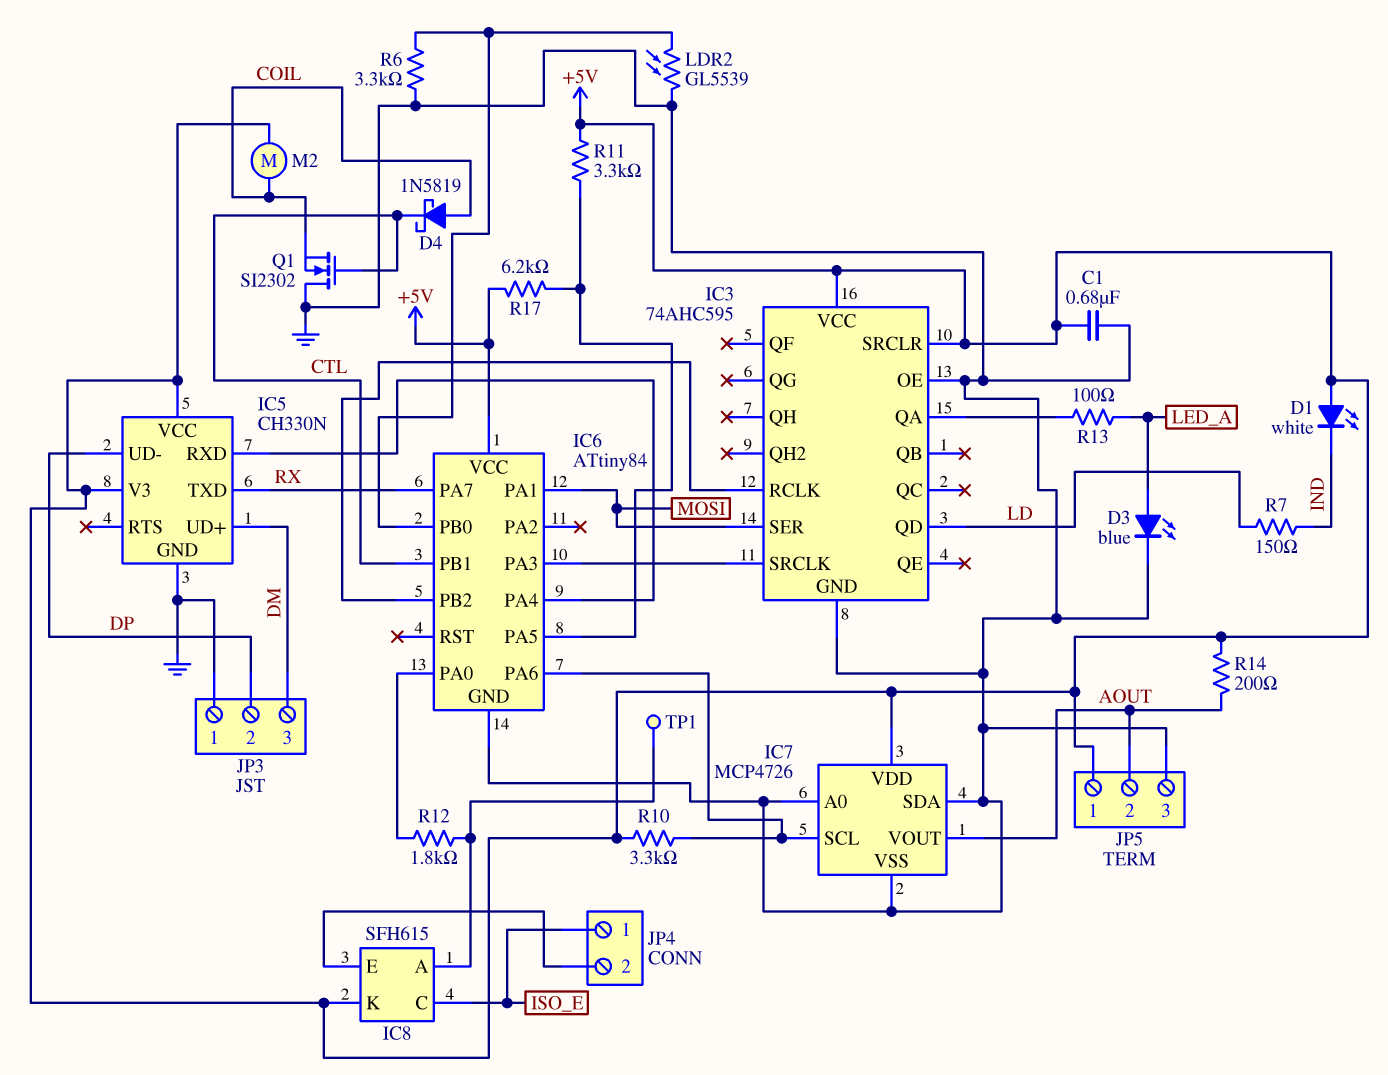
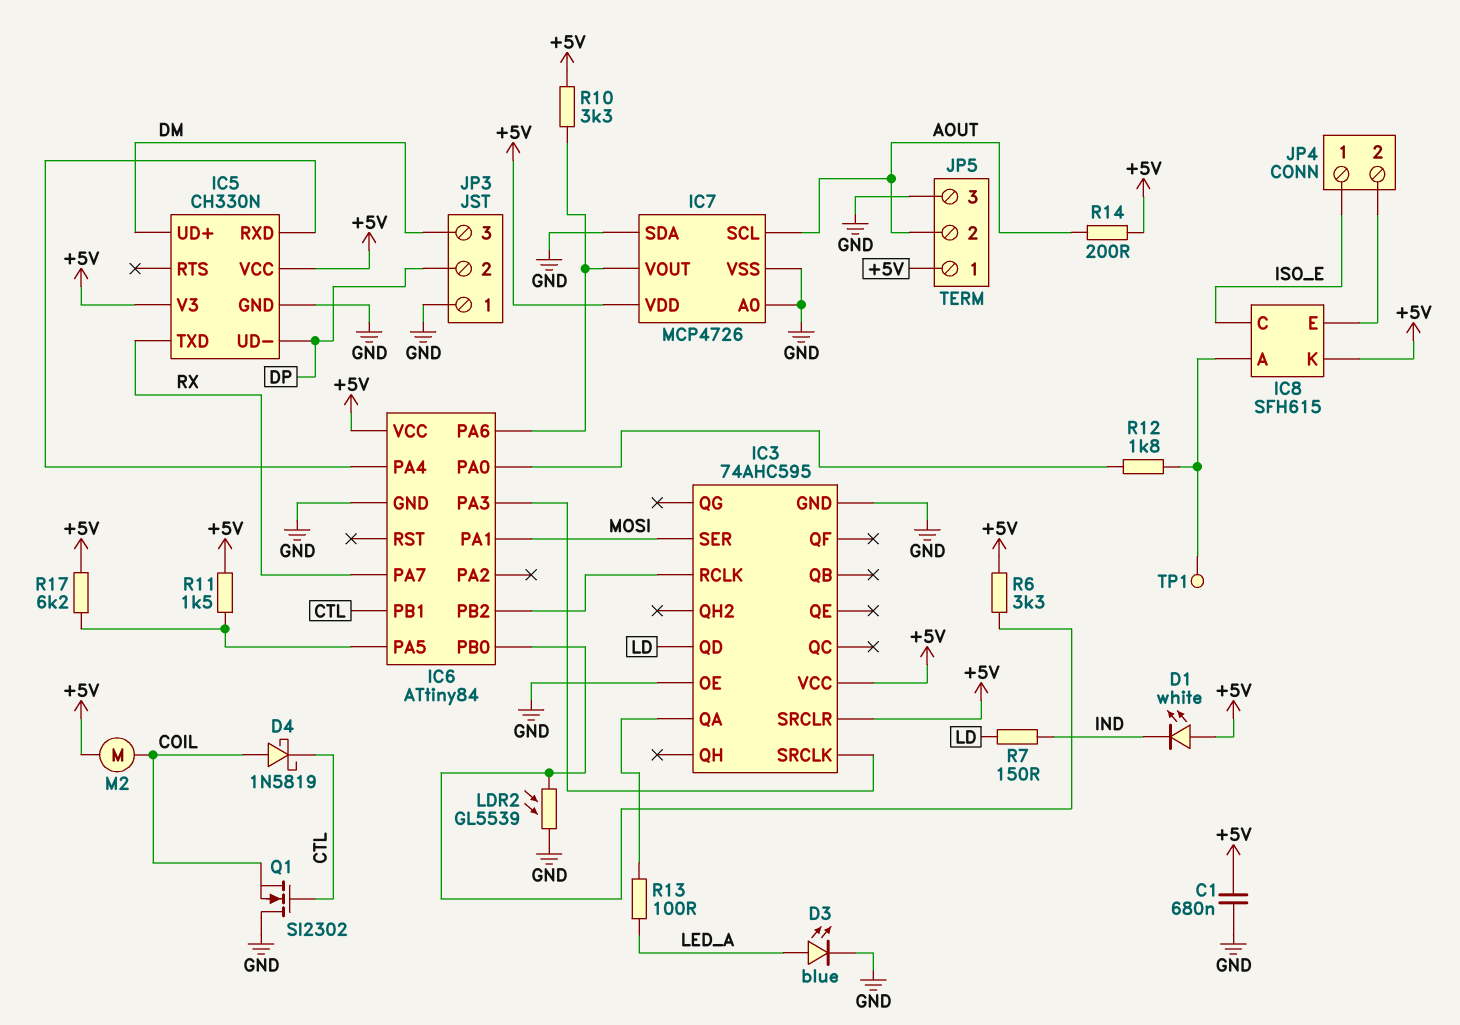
IC7 pin SCL: IC6/PA6 -> AOUT
IC7 pin VOUT: AOUT -> IC6/PA6
R6: 3.3k (GND, IC6/PB0) -> 3.3k (+5V, IC6/PB0)
R11: 3.3k (+5V, IC6/PA5) -> 1.5k (+5V, IC6/PA5)

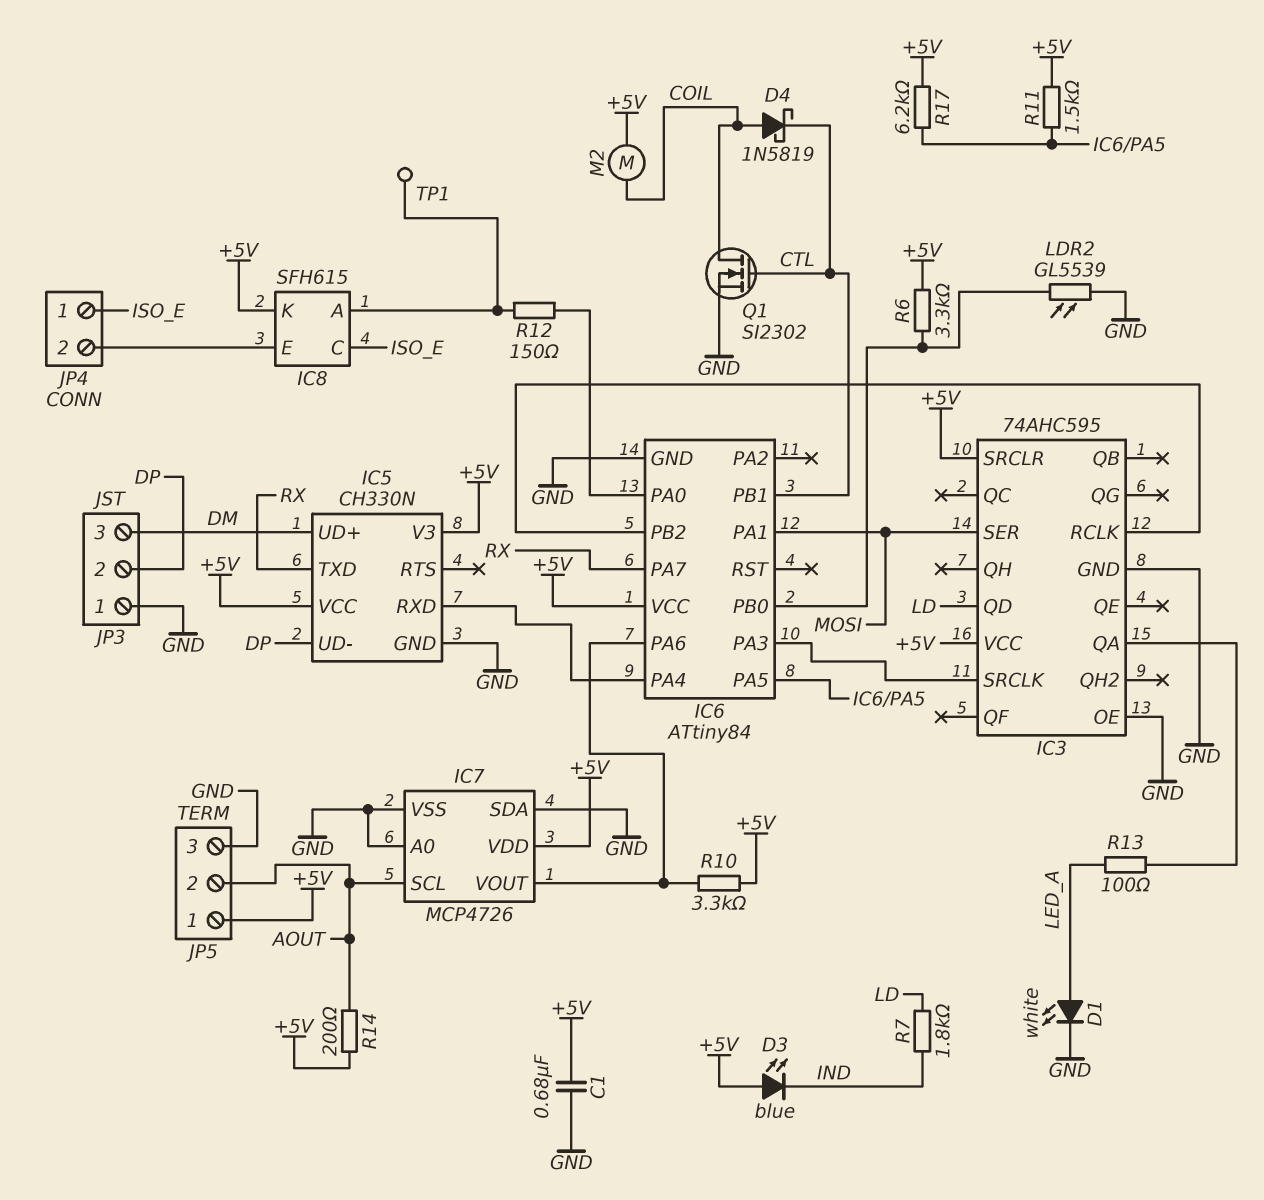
D1: LED white (A +5V, K IND) -> LED white (A LED_A, K GND)
D3: LED blue (A LED_A, K GND) -> LED blue (A +5V, K IND)
Q1: NMOS SI2302 (G CTL, D GND, S COIL) -> NMOS SI2302 (G CTL, D COIL, S GND)
R7: 150 (IND, LD) -> 1.8k (IND, LD)
R12: 1.8k (IC6/PA0, IC8/A) -> 150 (IC6/PA0, IC8/A)

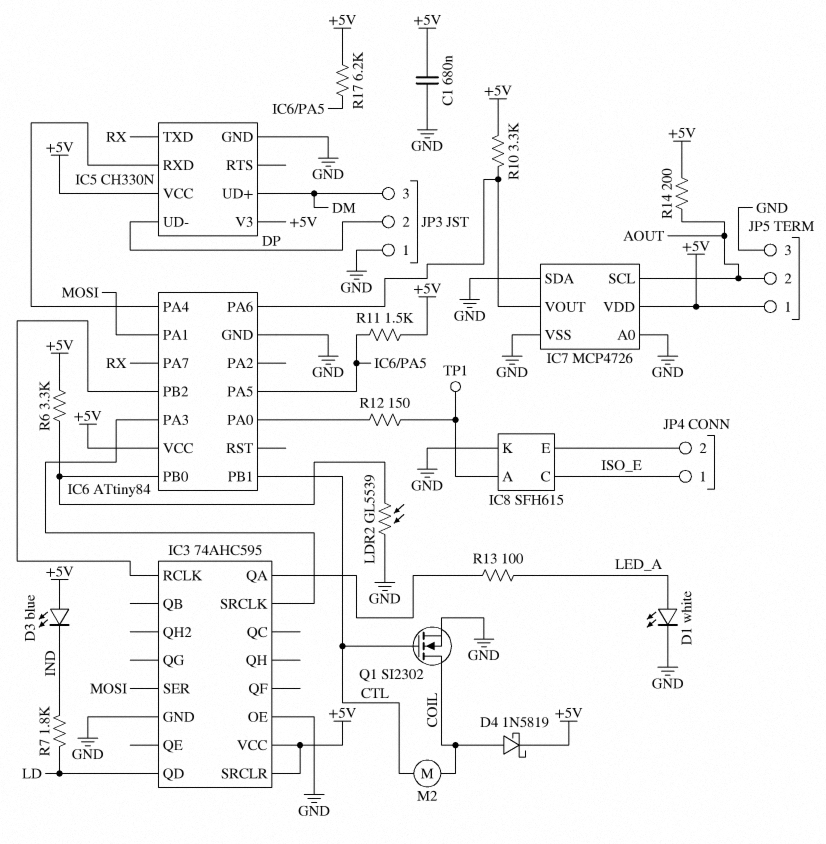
D4: schottky 1N5819 (A COIL, K CTL) -> schottky 1N5819 (A COIL, K +5V)
IC8 pin K: +5V -> GND
M2: motor (+5V, COIL) -> motor (COIL, CTL)

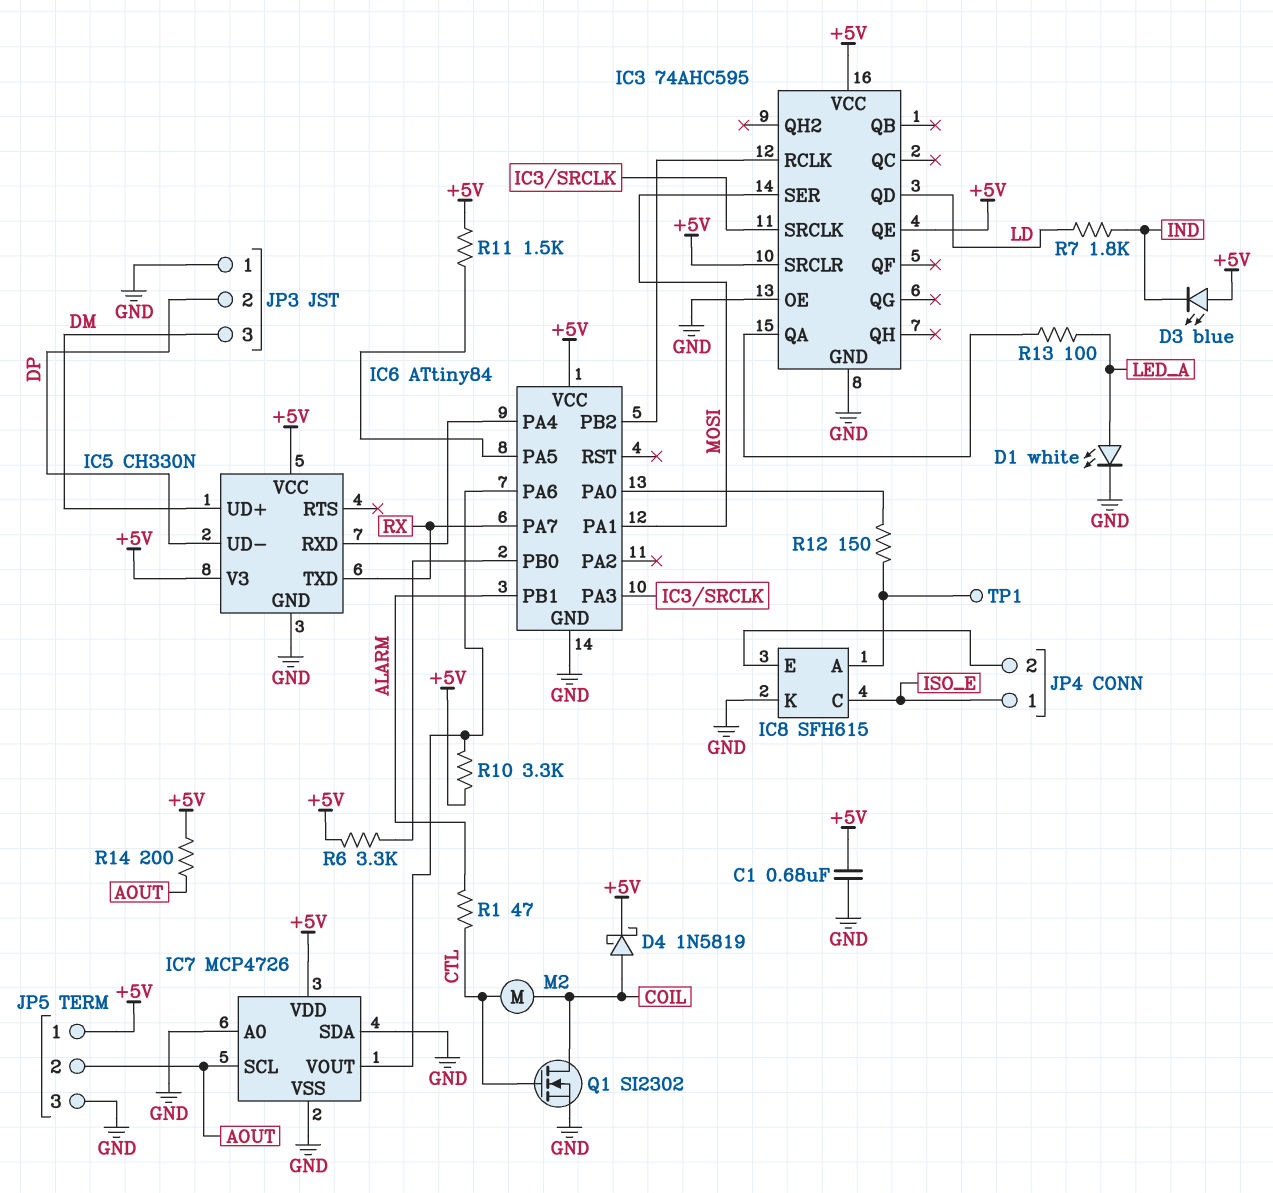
IC3 pin QE: none -> +5V
IC6 pin PB1: CTL -> ALARM
LDR2: GL5539 (GND, IC6/PB0) -> none
R1: none -> 47 (ALARM, CTL)
R17: 6.2k (+5V, IC6/PA5) -> none

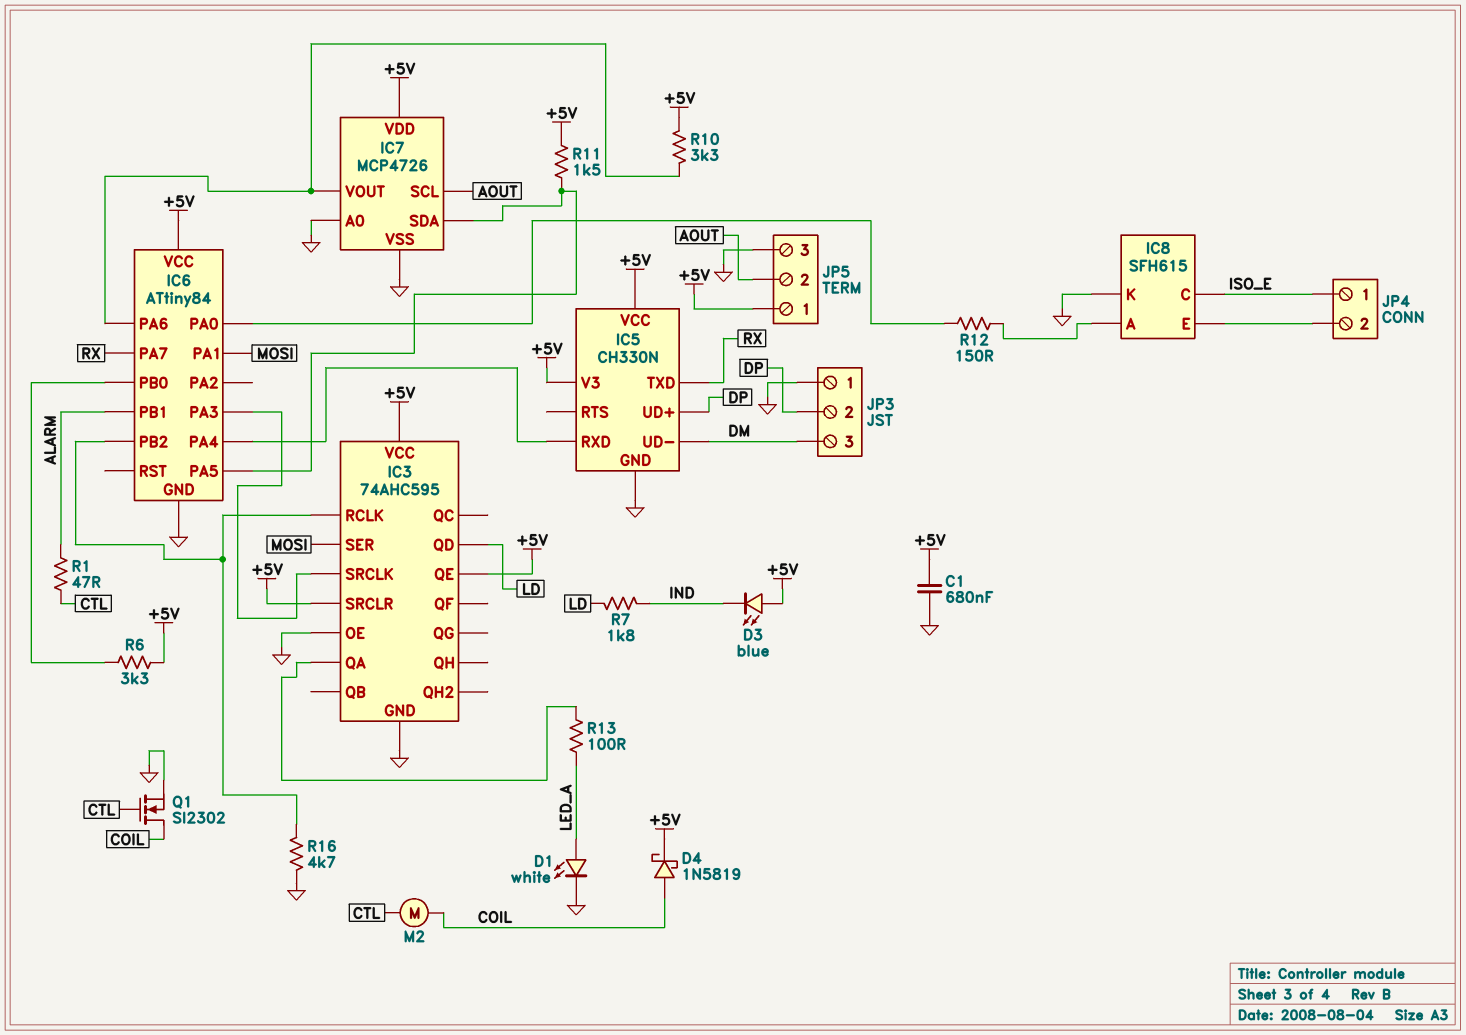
IC5 pin UD+: DM -> DP
IC5 pin UD-: DP -> DM
IC7 pin SDA: GND -> IC6/PA5
R14: 200 (+5V, AOUT) -> none
R16: none -> 4.7k (GND, IC3/RCLK)
TP1: test point (IC8/A) -> none

